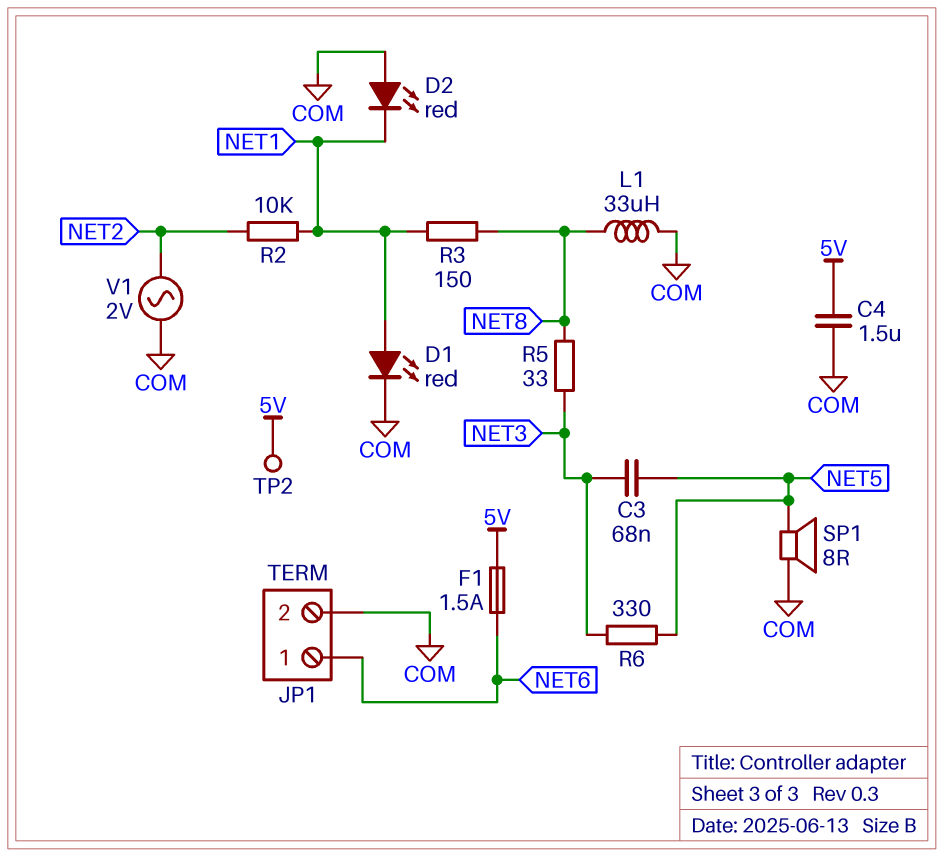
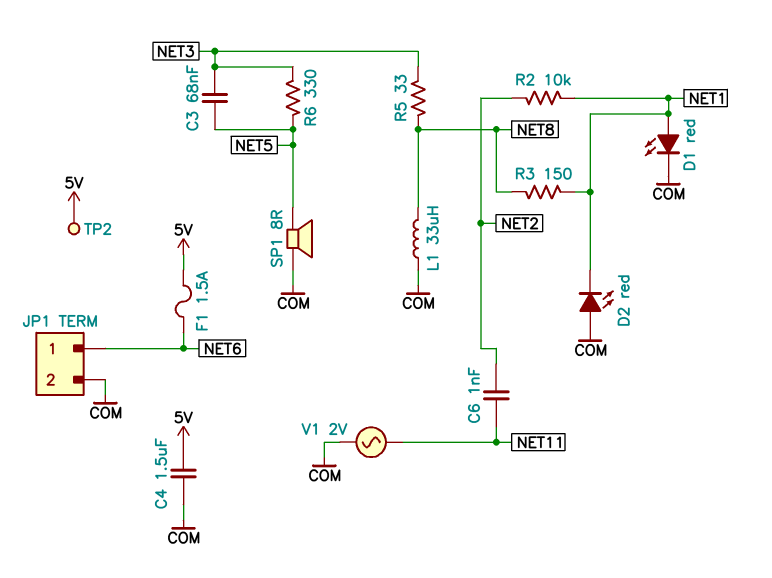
C6: none -> 1nF (NET2, NET11)
V1: AC 2V (COM, NET2) -> AC 2V (COM, NET11)

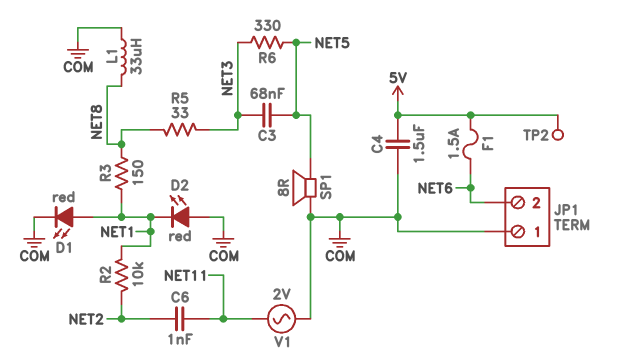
JP1 pin 1: NET6 -> COM
JP1 pin 2: COM -> NET6

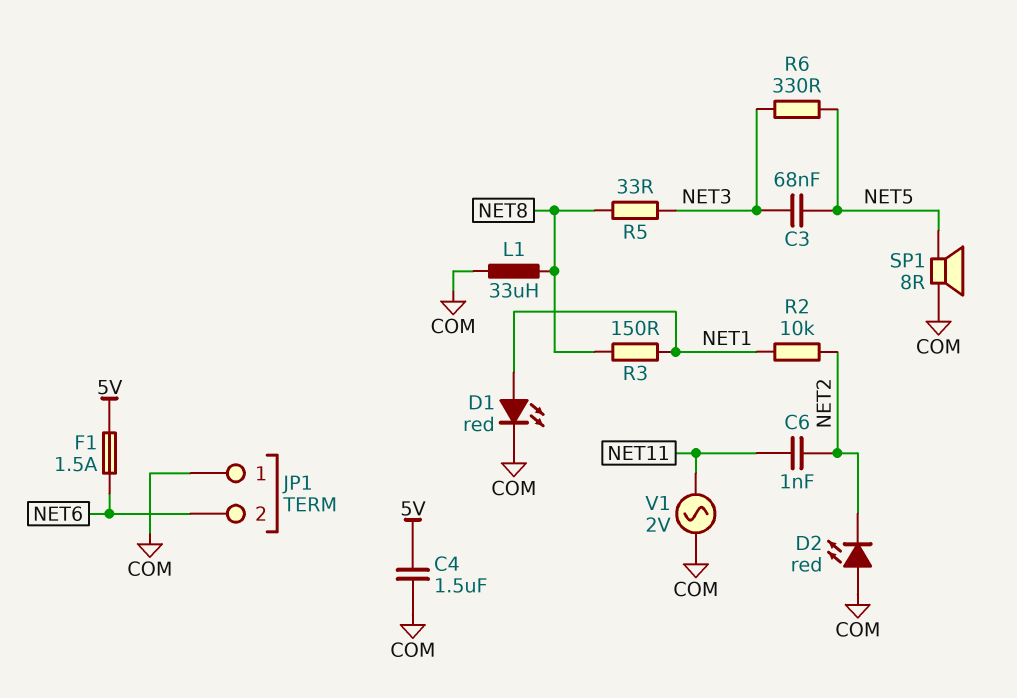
D2: LED red (A COM, K NET1) -> LED red (A COM, K NET2)
TP2: test point (5V) -> none

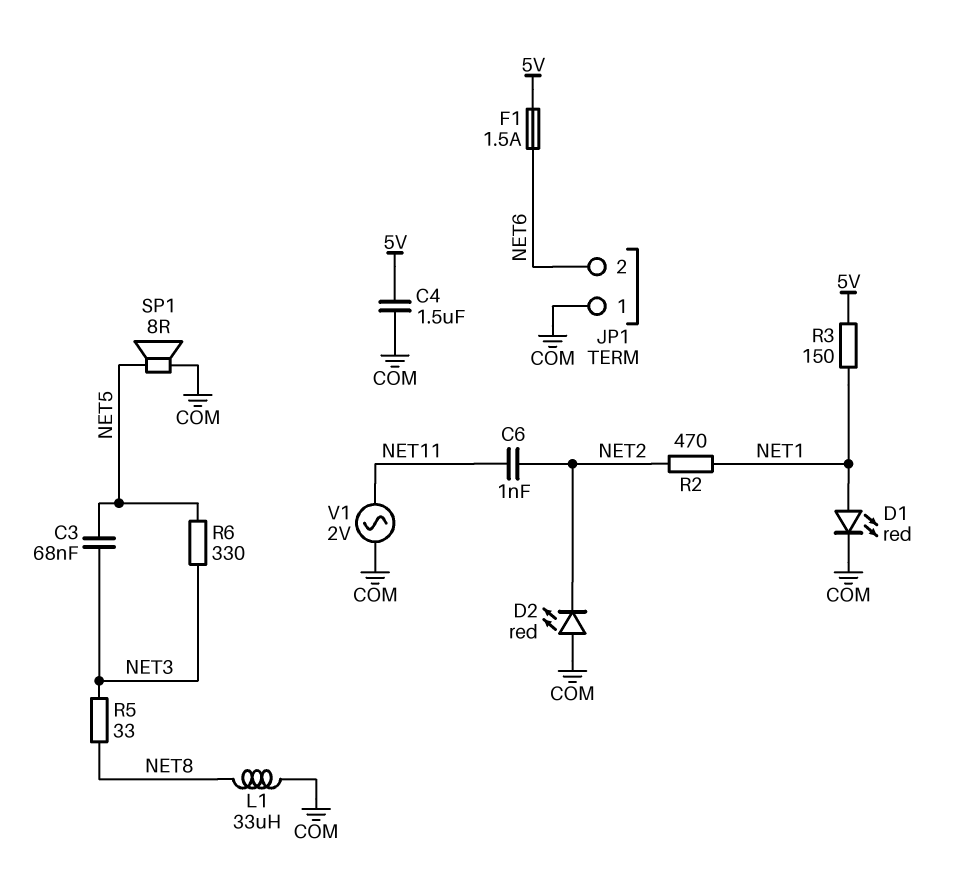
R2: 10k (NET1, NET2) -> 470 (NET1, NET2)
R3: 150 (NET1, NET8) -> 150 (5V, NET1)

